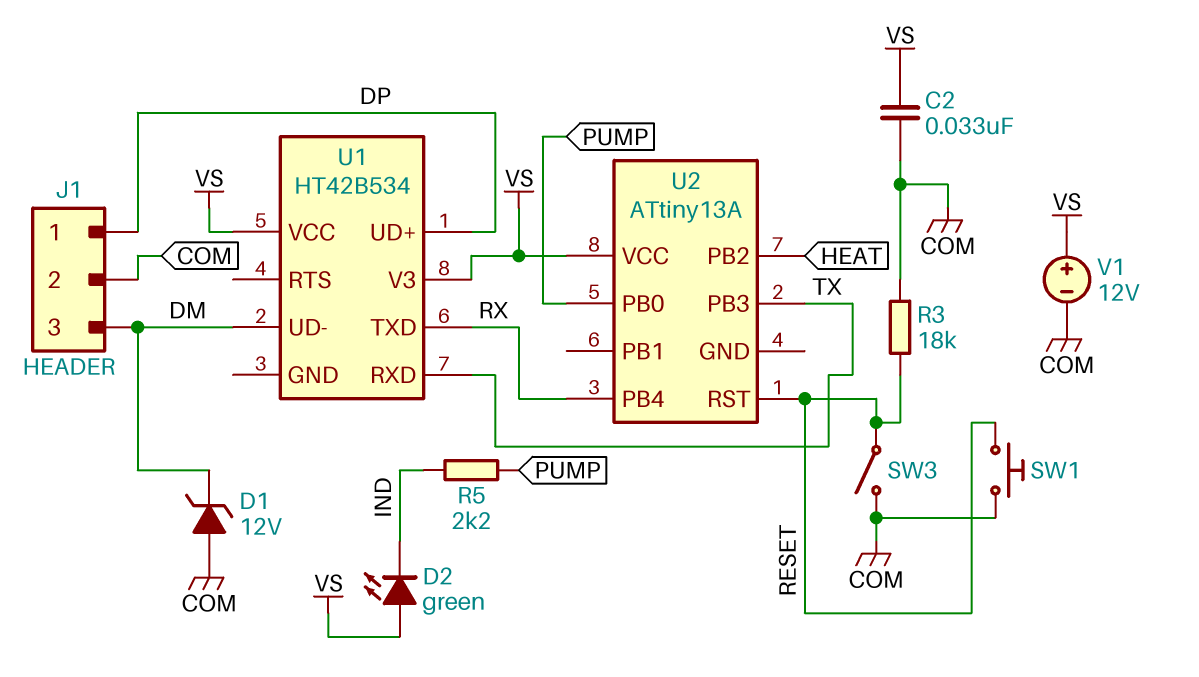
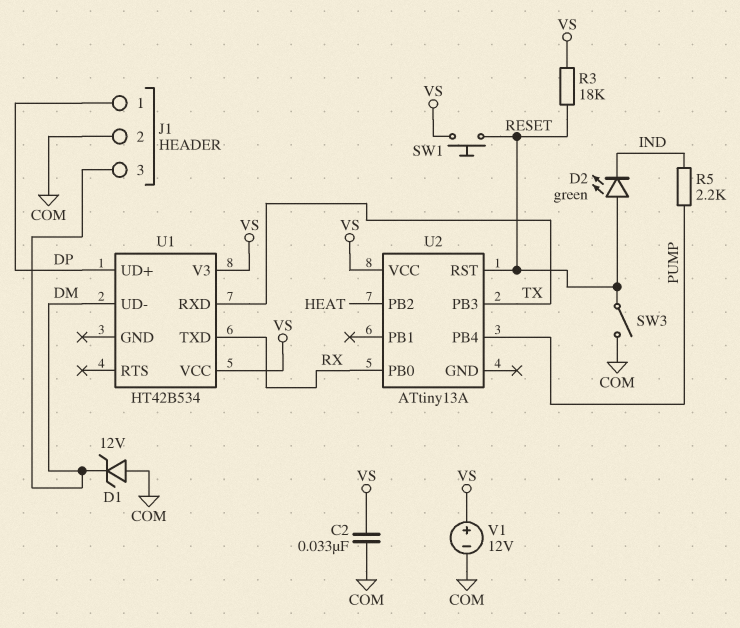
D2: LED green (A VS, K IND) -> LED green (A RESET, K IND)
R3: 18k (COM, RESET) -> 18k (RESET, VS)
SW1: button (COM, RESET) -> button (RESET, VS)
U2 pin PB0: PUMP -> RX
U2 pin PB4: RX -> PUMP

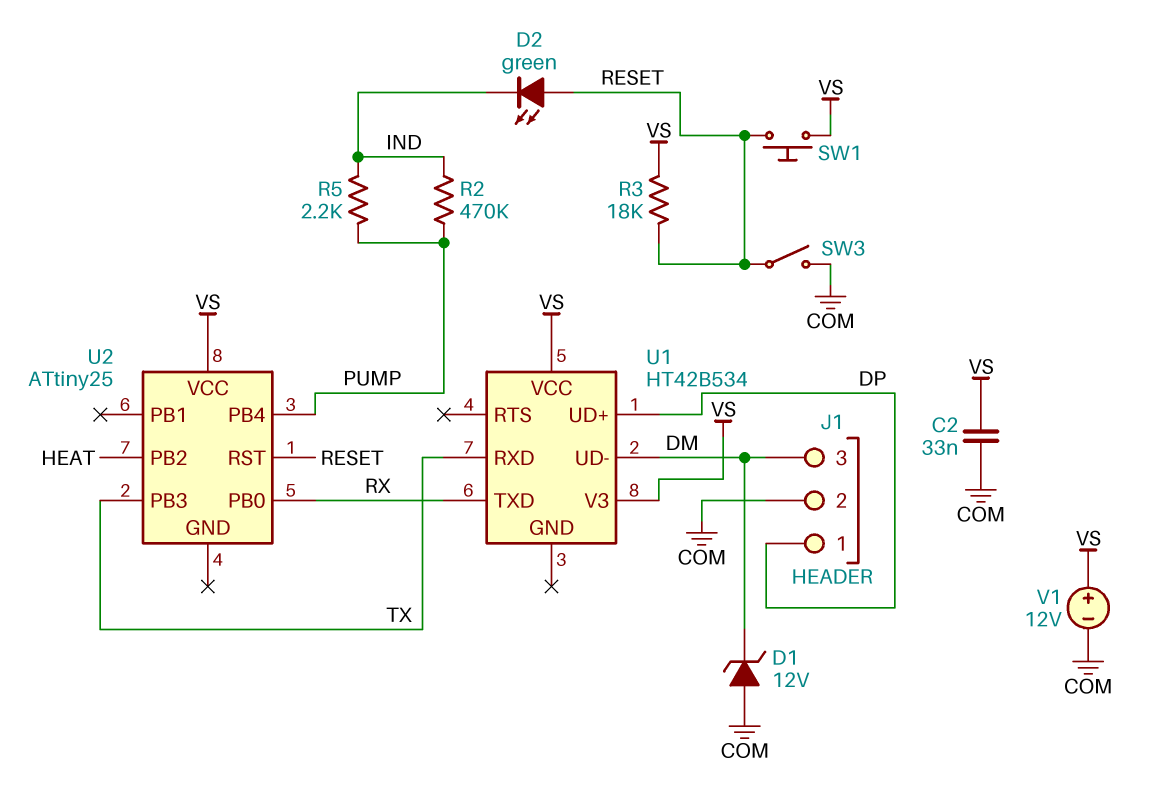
R2: none -> 470k (IND, PUMP)
U2: ATtiny13A -> ATtiny25

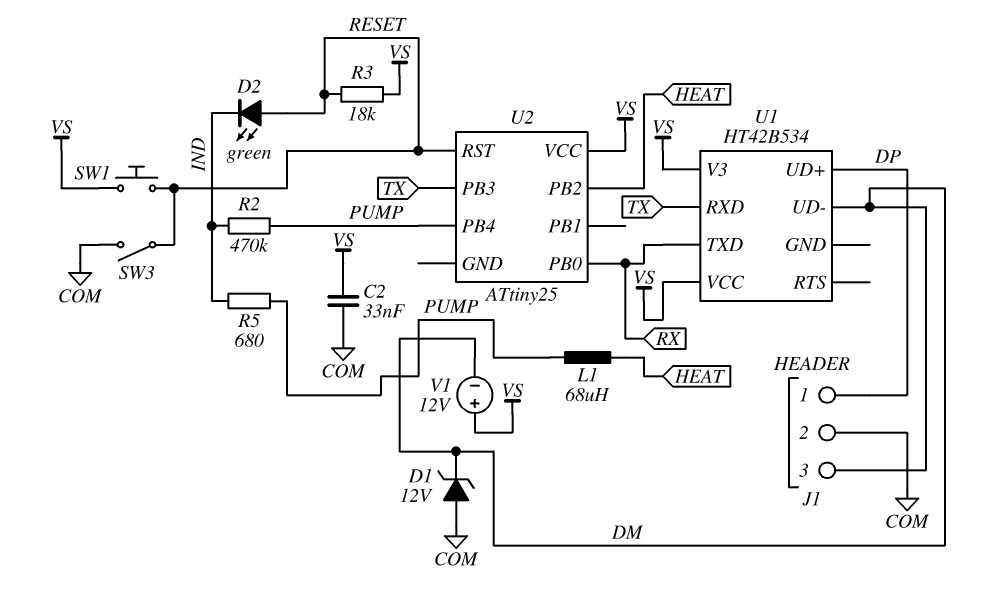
L1: none -> 68uH (HEAT, PUMP)
R5: 2.2k (IND, PUMP) -> 680 (IND, PUMP)
V1: 12V (plus VS, minus COM) -> 12V (plus VS, minus DM)

